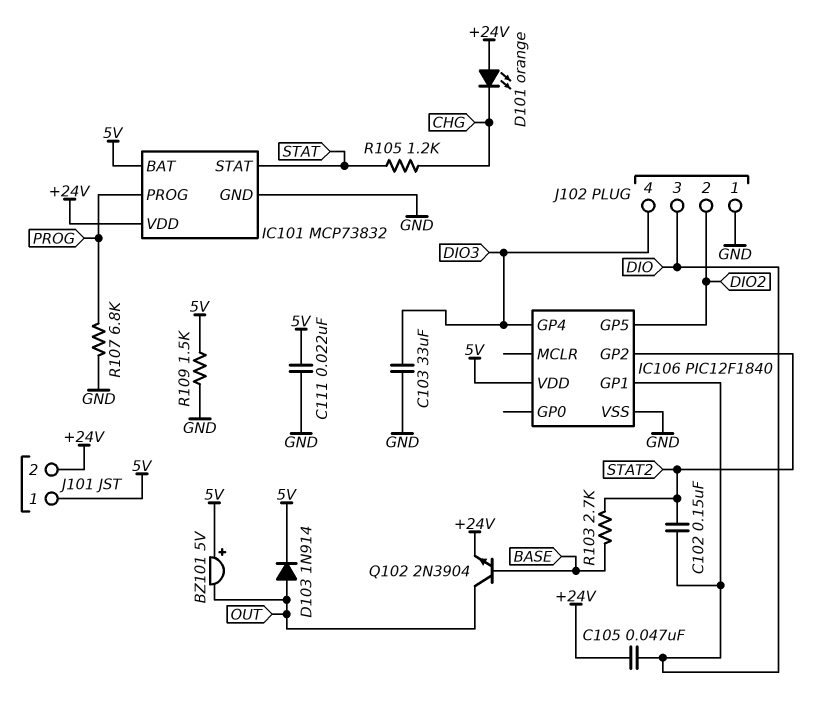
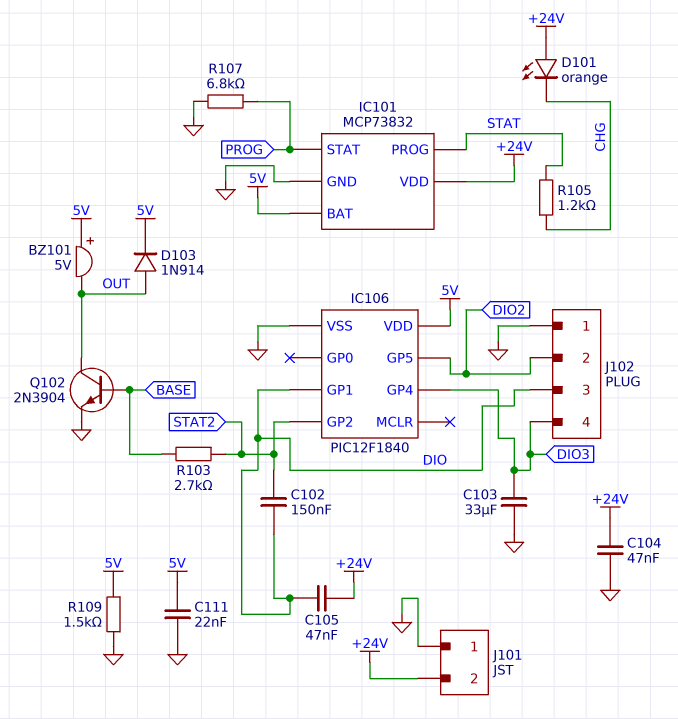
C104: none -> 47nF (+24V, GND)
IC101 pin PROG: PROG -> STAT
IC101 pin STAT: STAT -> PROG
J101 pin 1: 5V -> GND
Q102: NPN 2N3904 (B BASE, C OUT, E +24V) -> NPN 2N3904 (B BASE, C OUT, E GND)

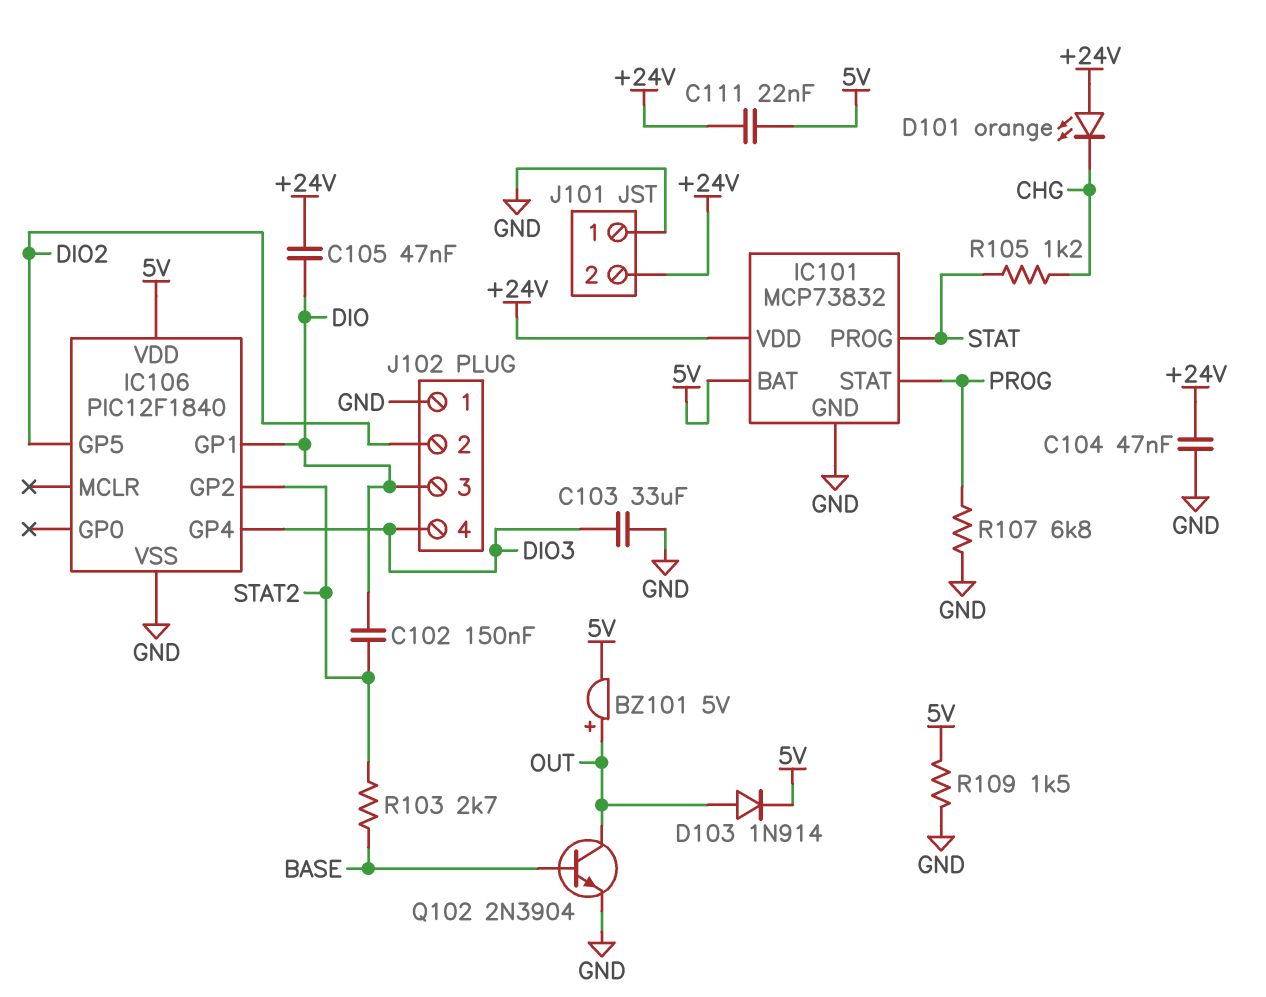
BZ101: buzzer 5V (plus 5V, minus OUT) -> buzzer 5V (plus OUT, minus 5V)
C111: 22nF (5V, GND) -> 22nF (+24V, 5V)

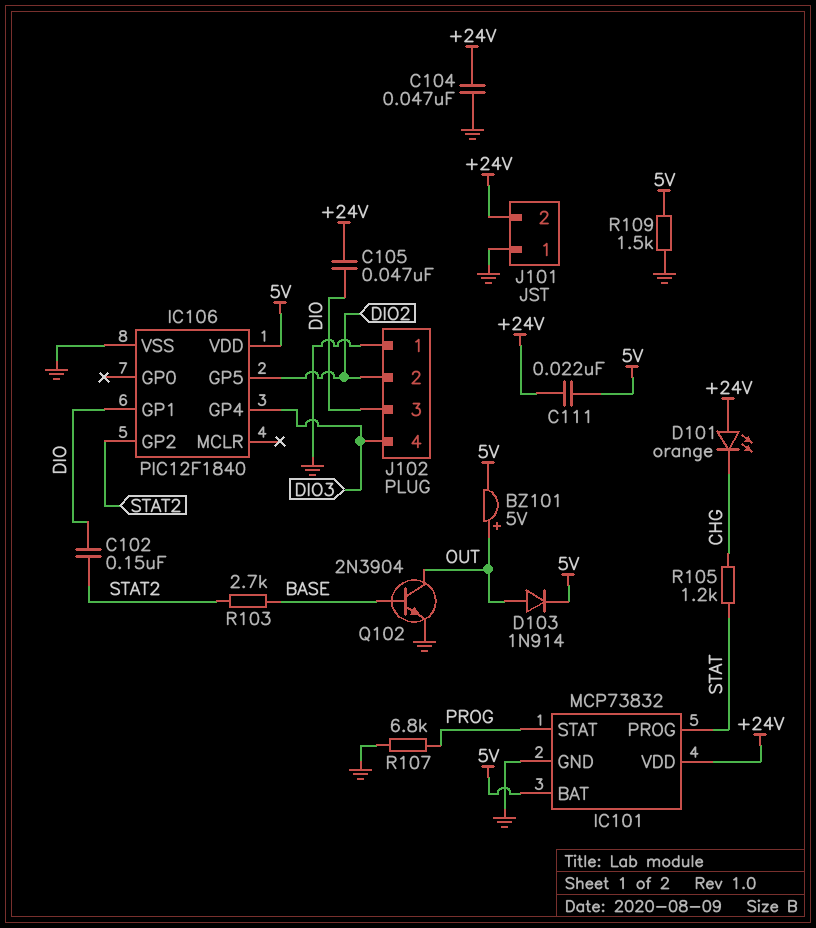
C103: 33uF (DIO3, GND) -> none

